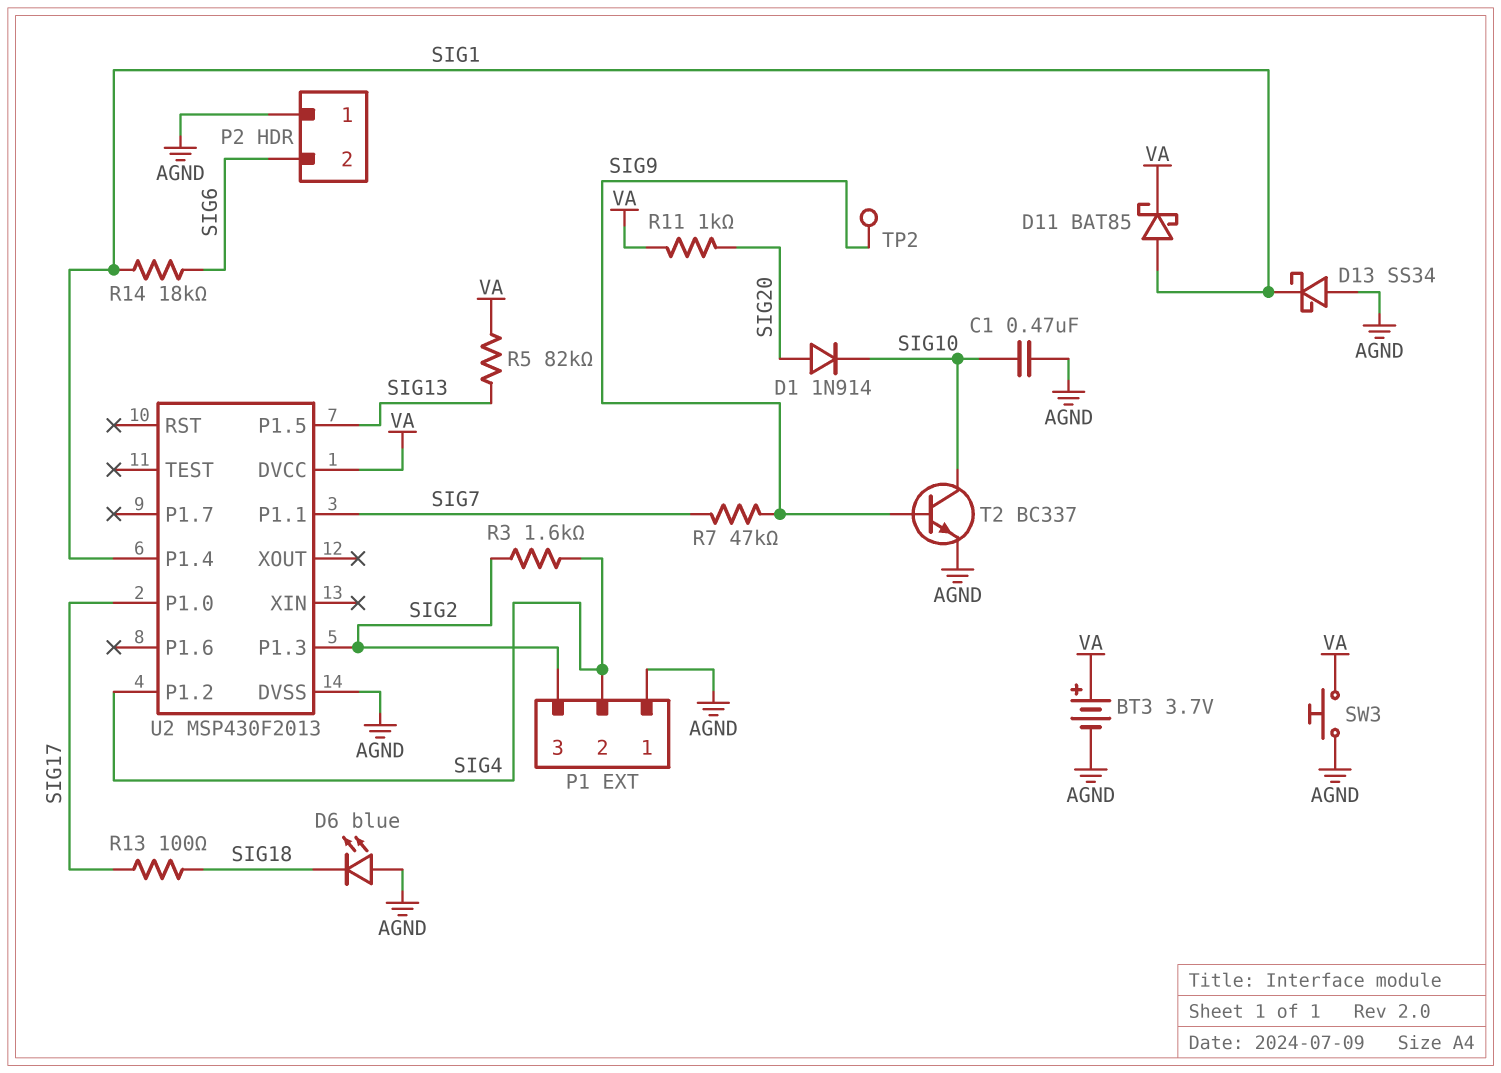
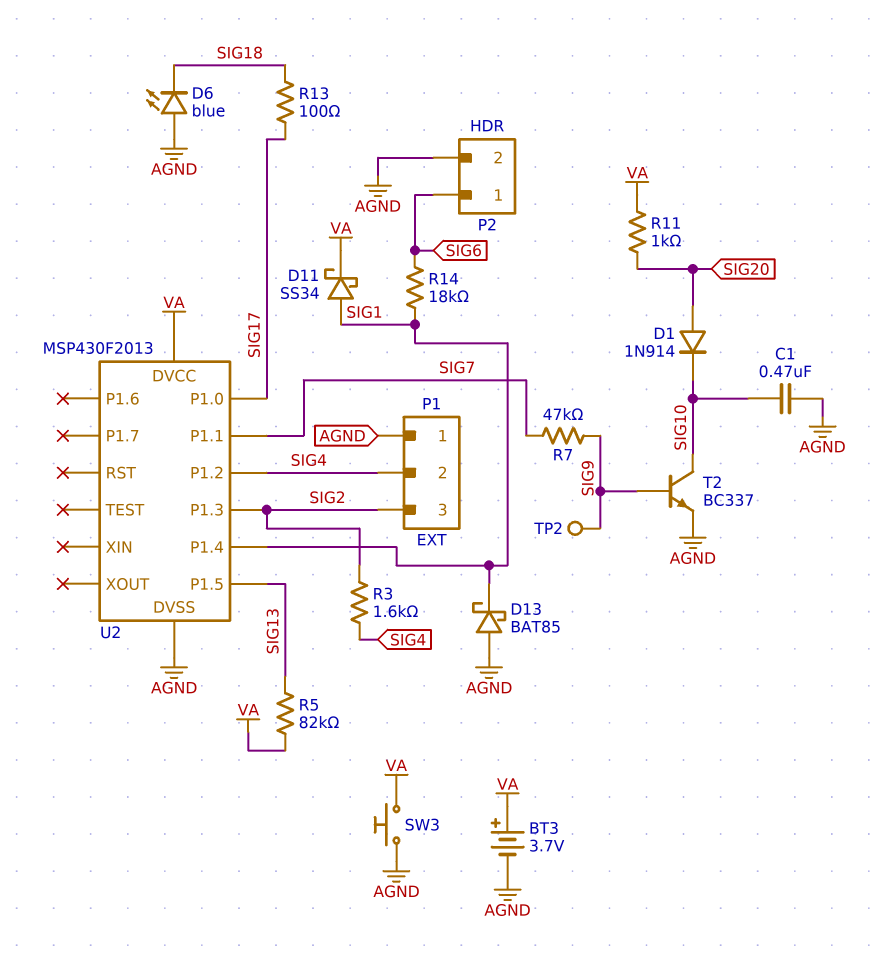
D11: schottky BAT85 (A SIG1, K VA) -> schottky SS34 (A SIG1, K VA)
D13: schottky SS34 (A AGND, K SIG1) -> schottky BAT85 (A AGND, K SIG1)
P2 pin 1: AGND -> SIG6
P2 pin 2: SIG6 -> AGND

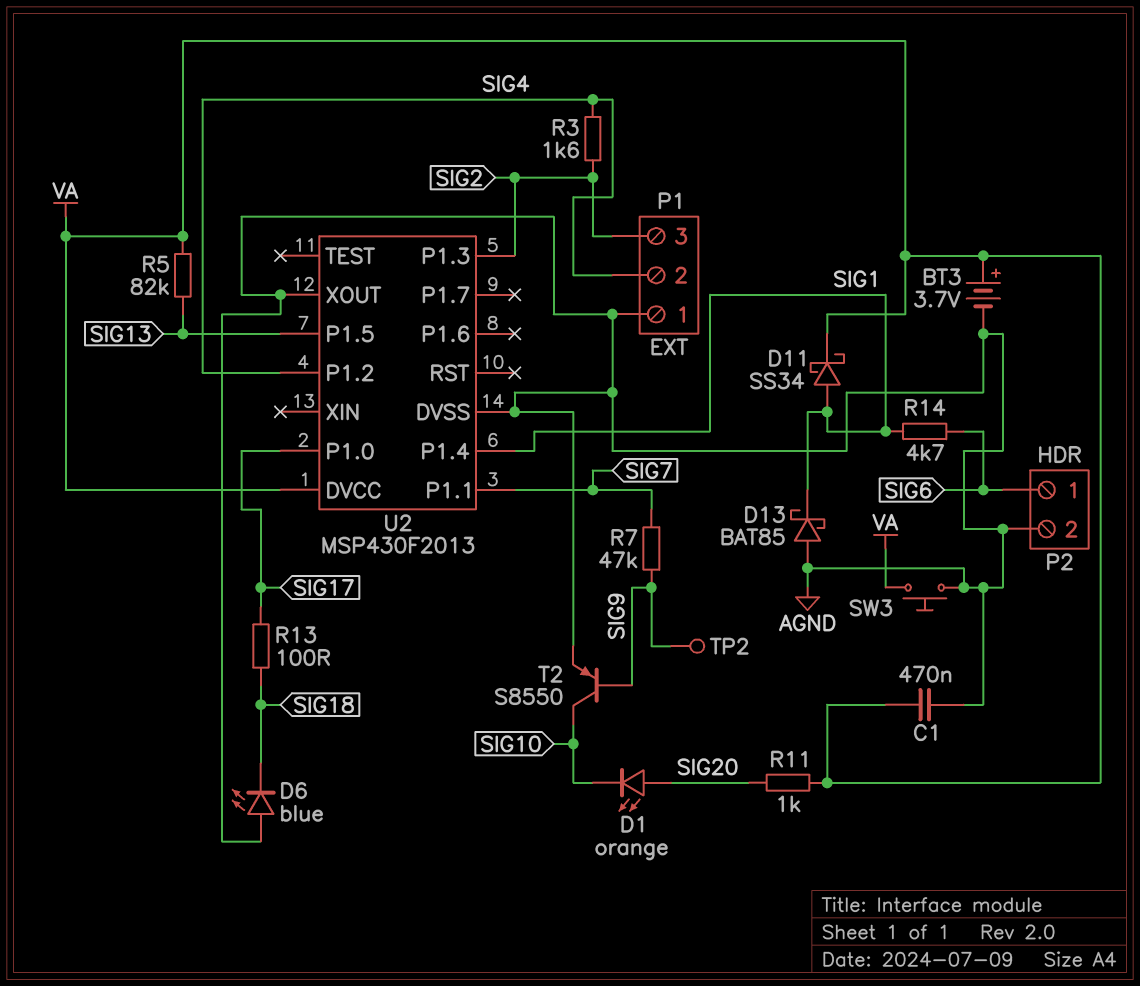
C1: 470nF (AGND, SIG10) -> 470nF (AGND, VA)
D1: diode 1N914 (A SIG20, K SIG10) -> LED orange (A SIG20, K SIG10)
R14: 18k (SIG1, SIG6) -> 4.7k (SIG1, SIG6)
T2: NPN BC337 (B SIG9, C SIG10, E AGND) -> PNP S8550 (B SIG9, C SIG10, E AGND)
U2 pin XOUT: none -> AGND

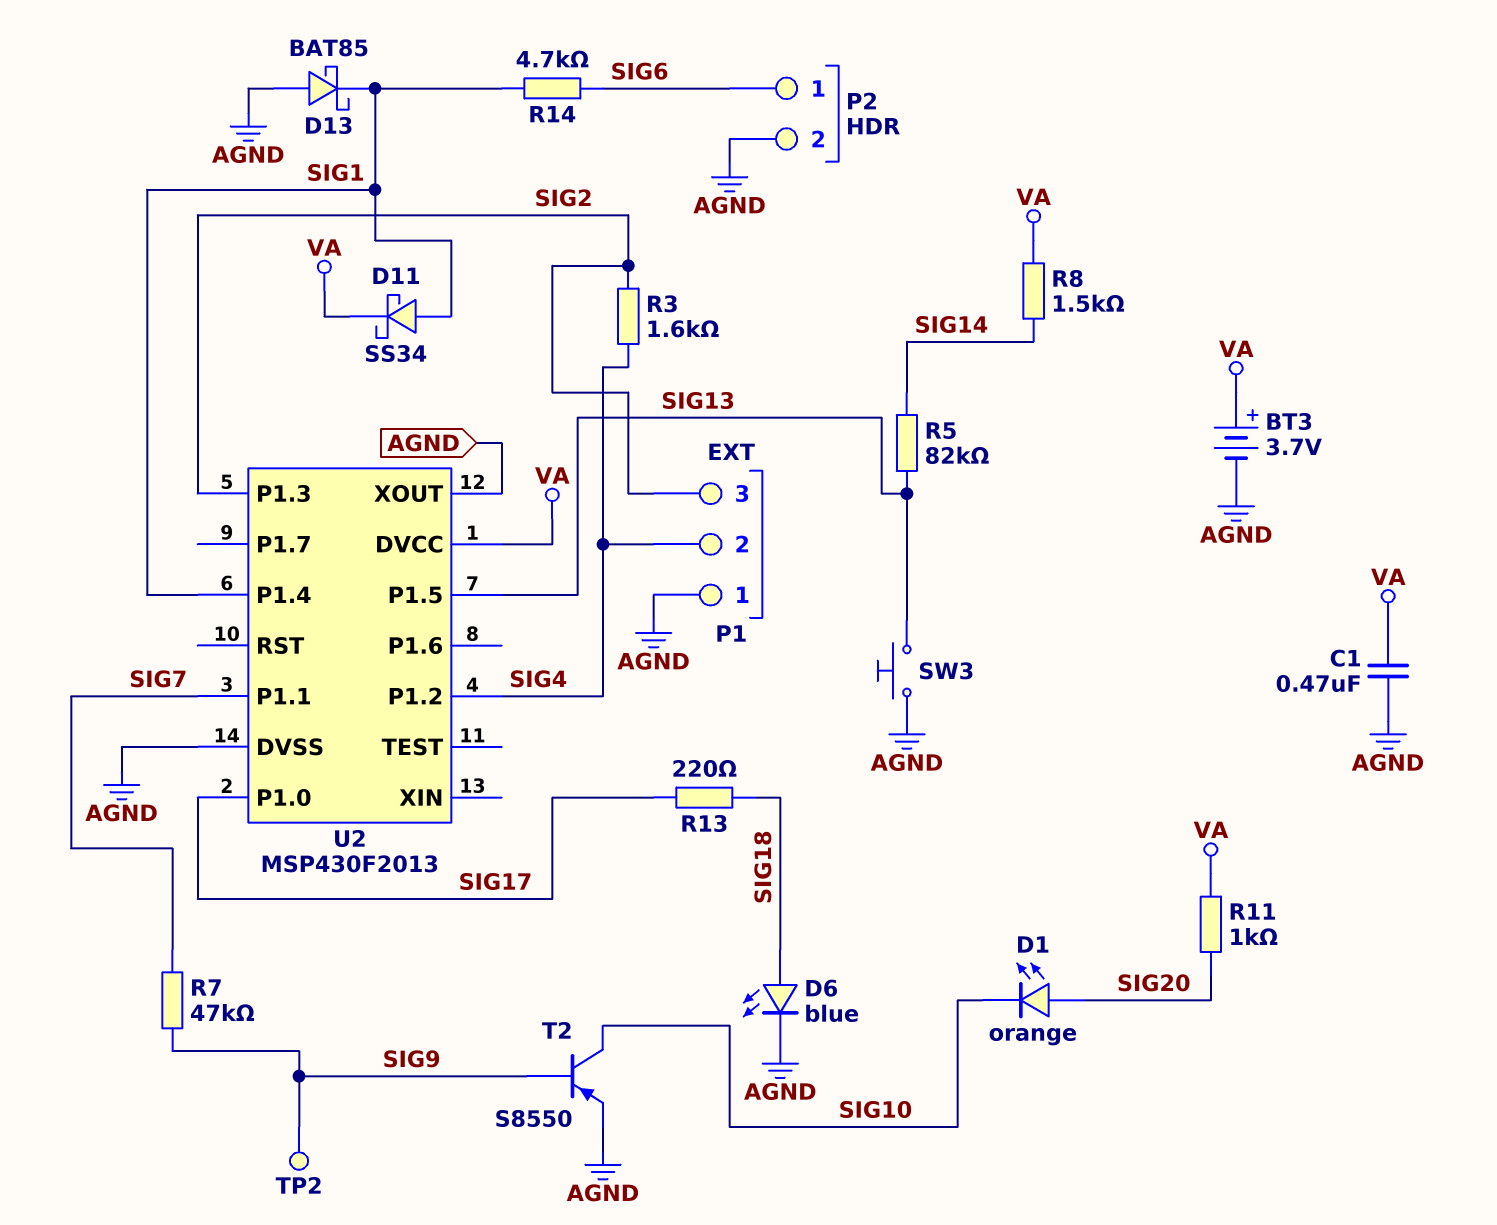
D6: LED blue (A AGND, K SIG18) -> LED blue (A SIG18, K AGND)
R5: 82k (SIG13, VA) -> 82k (SIG13, SIG14)
R8: none -> 1.5k (SIG14, VA)
R13: 100 (SIG17, SIG18) -> 220 (SIG17, SIG18)
SW3: button (AGND, VA) -> button (AGND, SIG13)

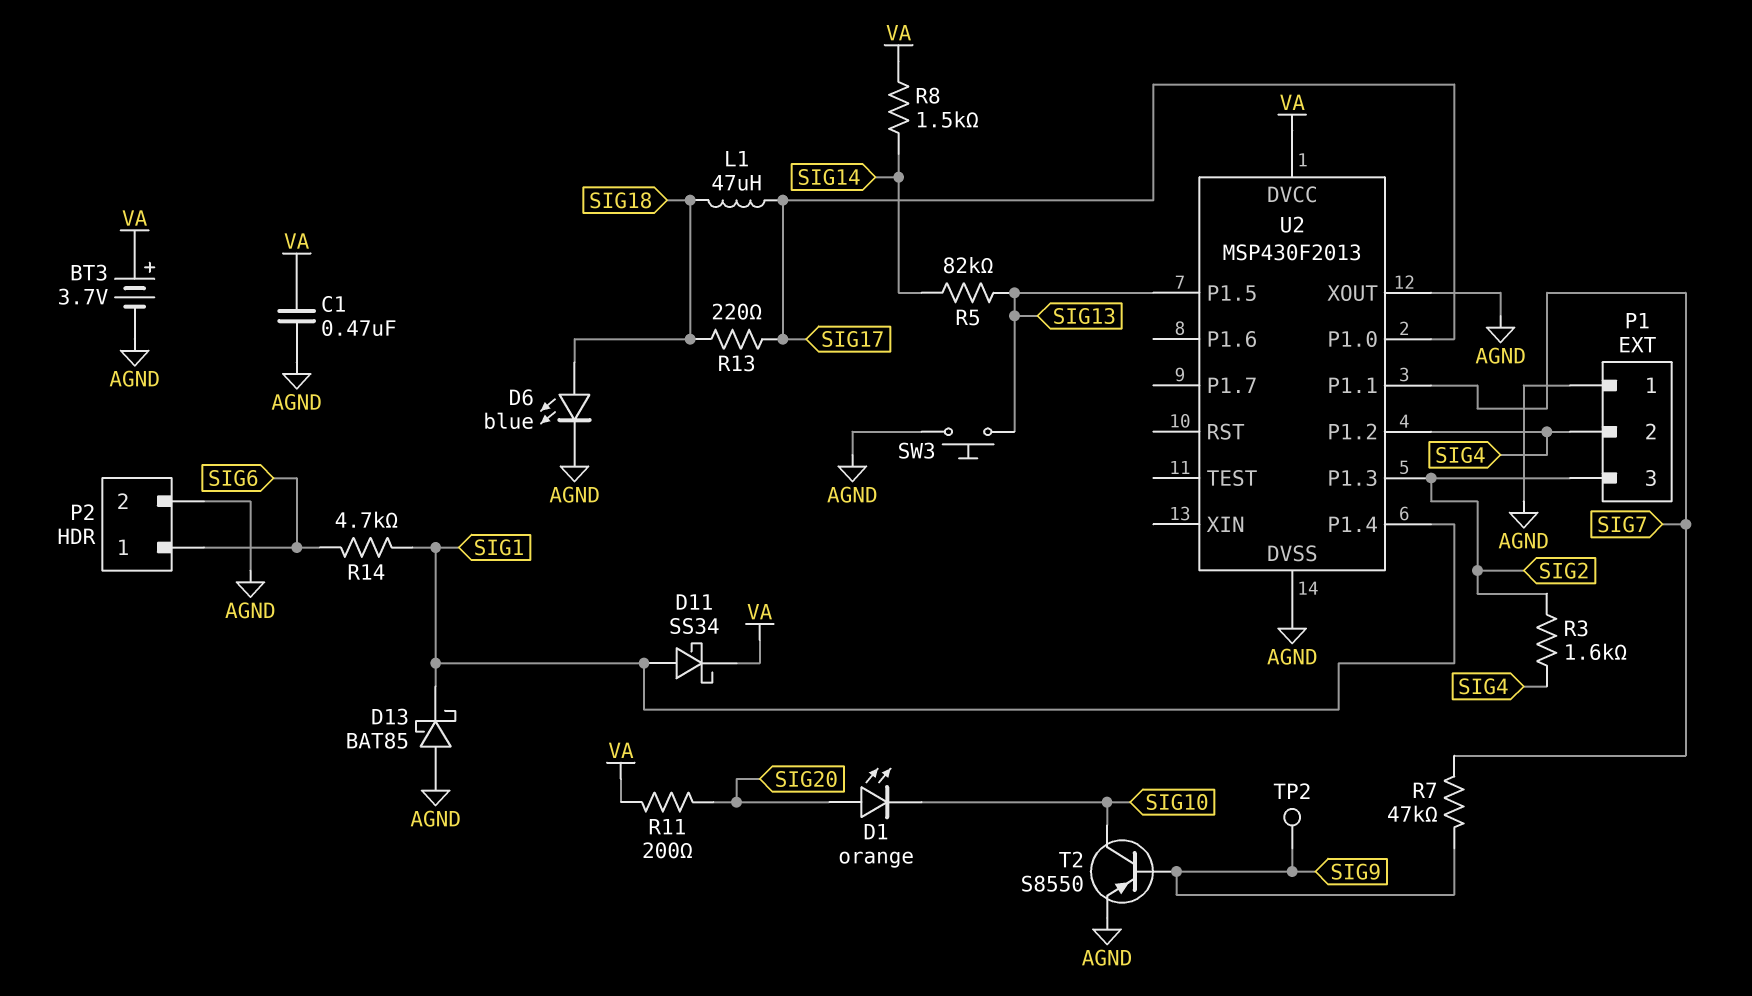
L1: none -> 47uH (SIG17, SIG18)
R11: 1k (SIG20, VA) -> 200 (SIG20, VA)

